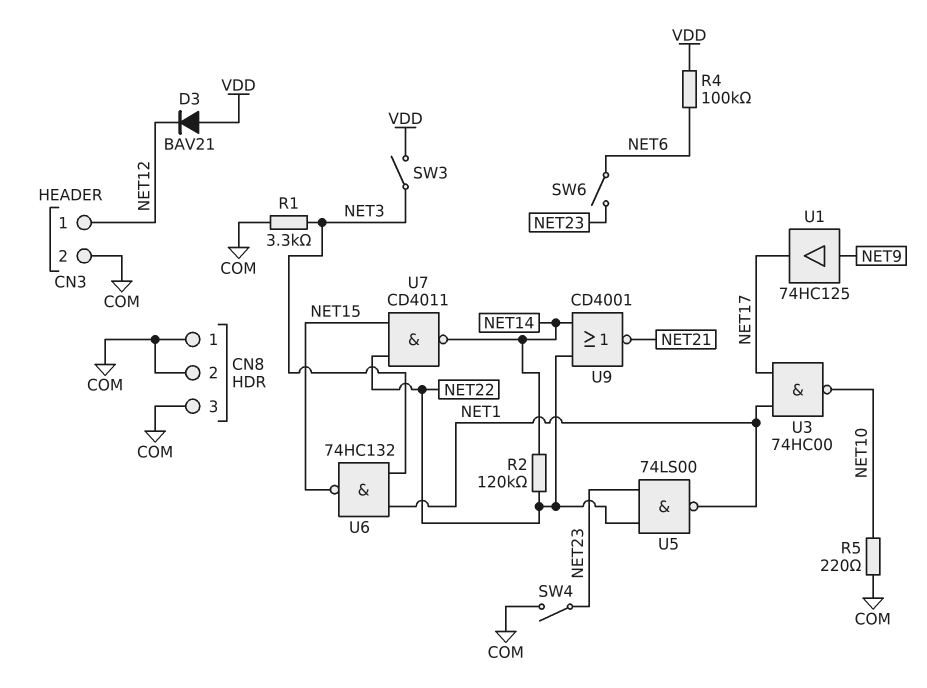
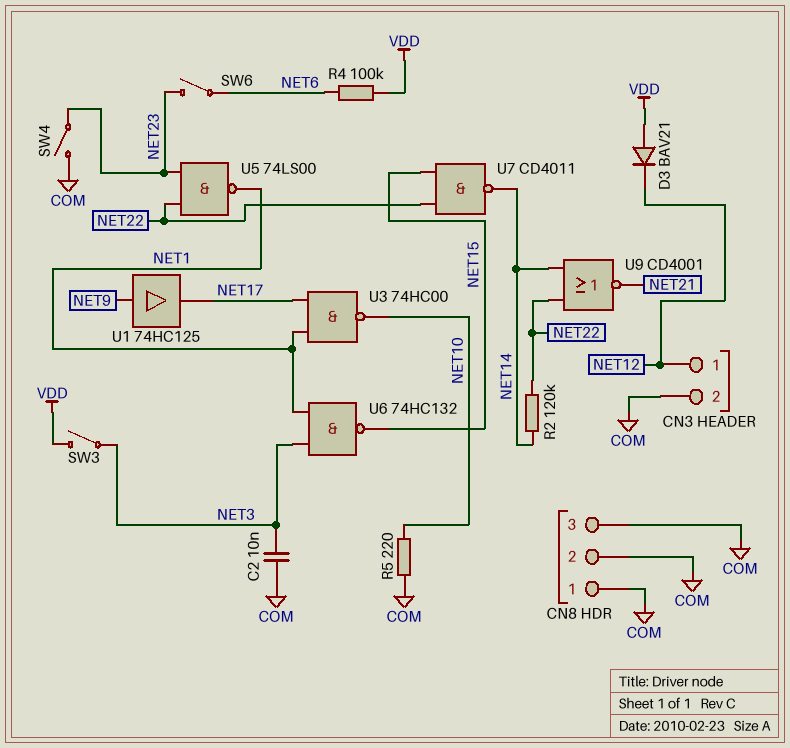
C2: none -> 10nF (COM, NET3)
R1: 3.3k (COM, NET3) -> none

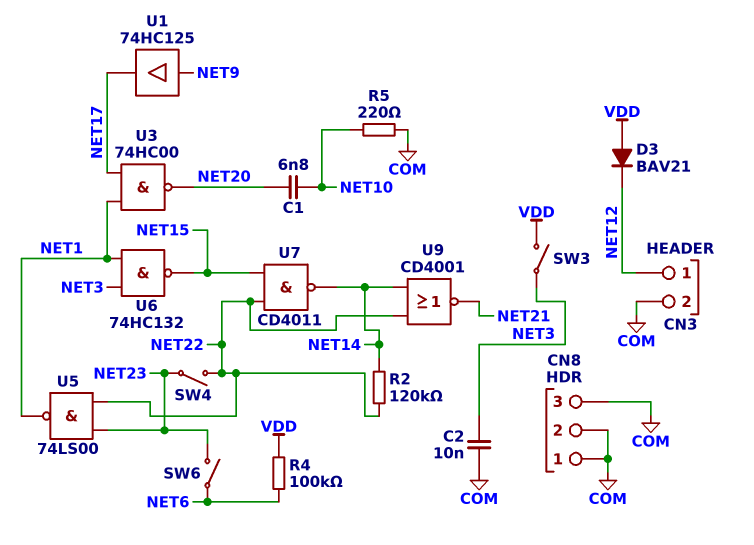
C1: none -> 6.8nF (NET10, NET20)
SW4: switch (COM, NET23) -> switch (NET22, NET23)
U3: NAND 74HC00 (in NET1, in NET17, out NET10) -> NAND 74HC00 (in NET1, in NET17, out NET20)

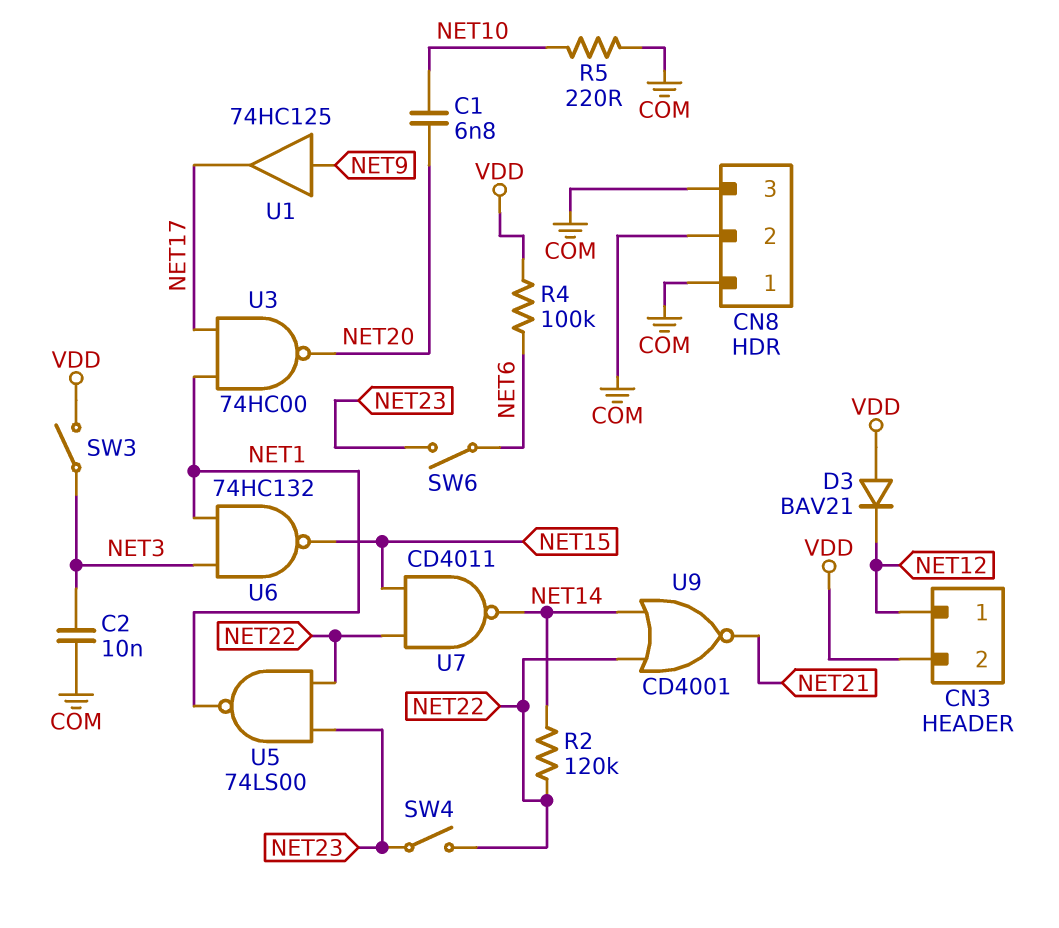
CN3 pin 2: COM -> VDD

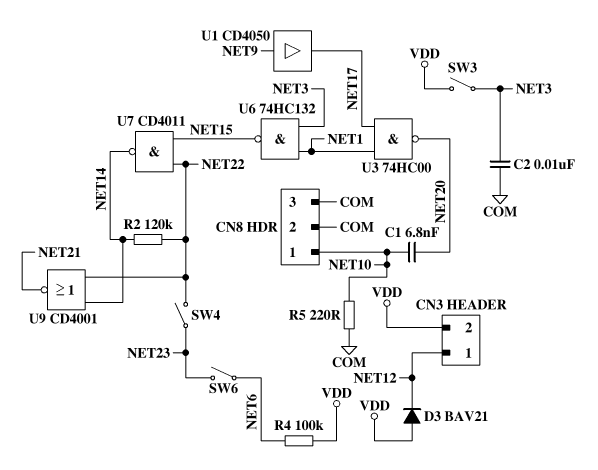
CN8 pin 1: COM -> NET10
U1: buffer 74HC125 (in NET9, out NET17) -> buffer CD4050 (in NET9, out NET17)
U5: NAND 74LS00 (in NET22, in NET23, out NET1) -> none

